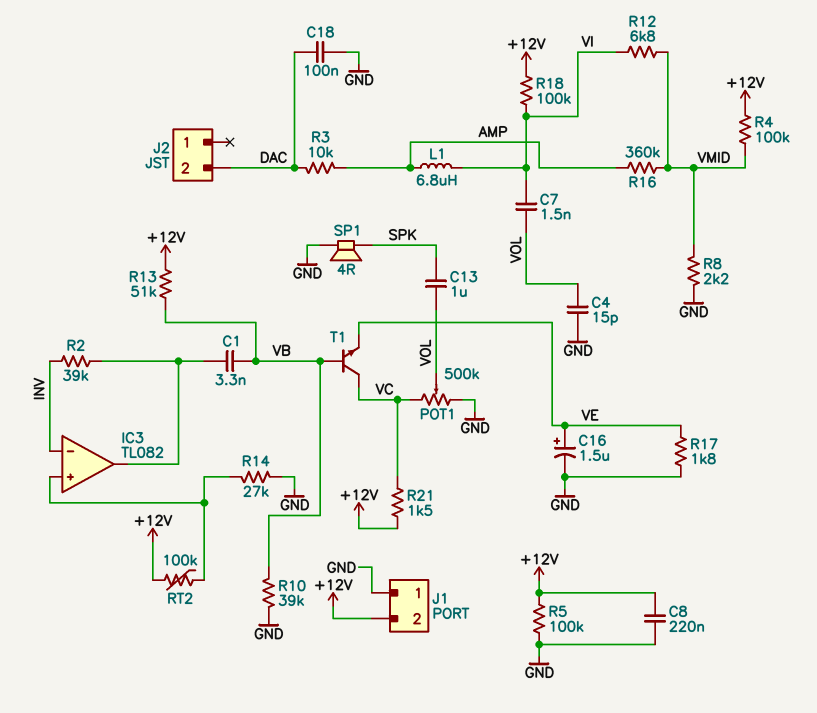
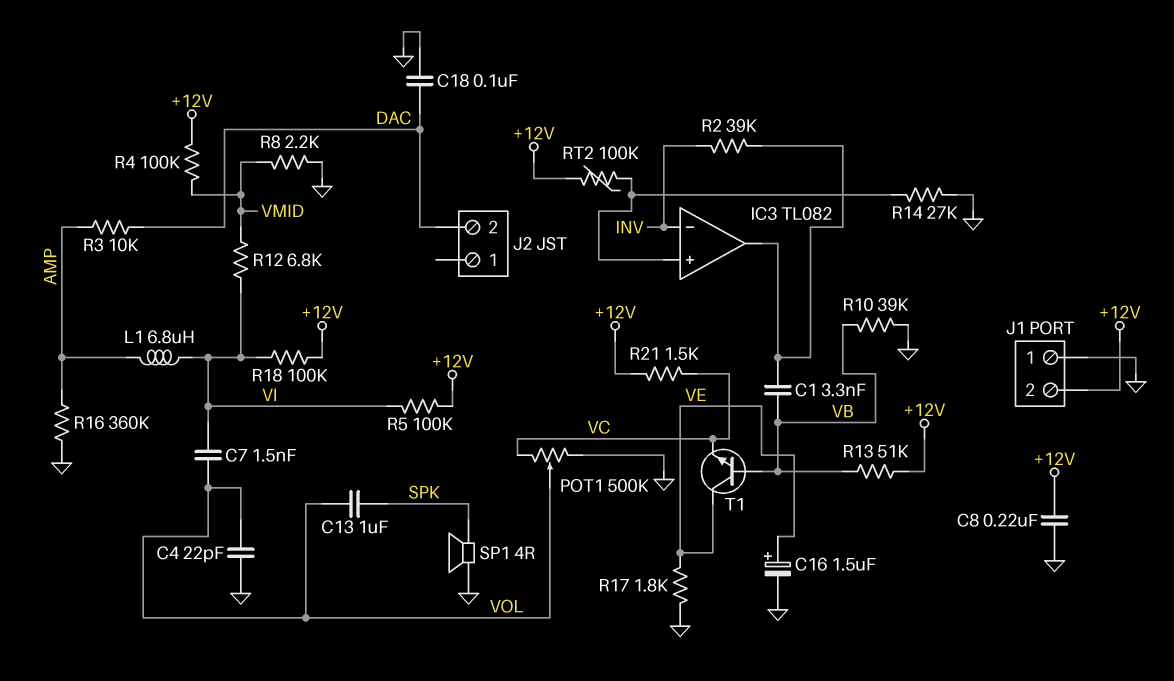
C4: 15pF (GND, VOL) -> 22pF (GND, VOL)
R5: 100k (+12V, GND) -> 100k (+12V, VI)
R16: 360k (AMP, VMID) -> 360k (AMP, GND)
T1: NPN (B VB, C VC, E VE) -> NPN (B VB, C VE, E VC)

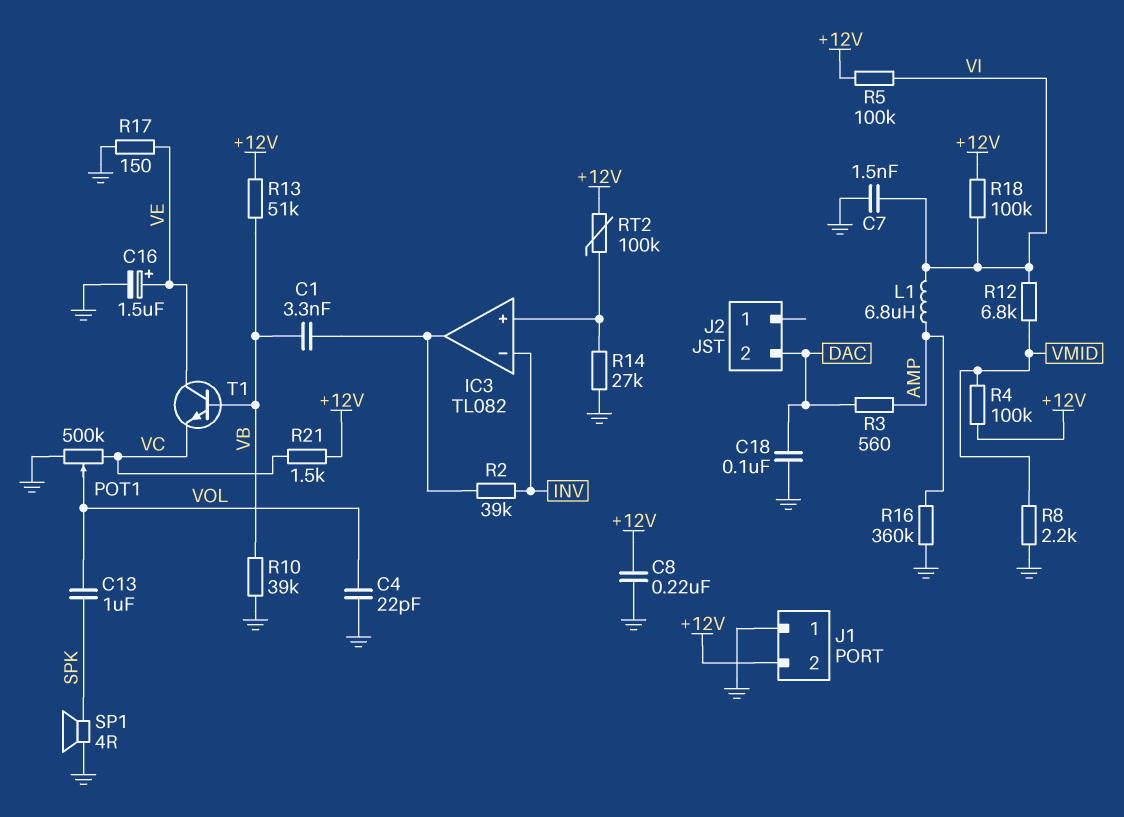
C7: 1.5nF (VI, VOL) -> 1.5nF (GND, VI)
R3: 10k (AMP, DAC) -> 560 (AMP, DAC)
R17: 1.8k (GND, VE) -> 150 (GND, VE)

